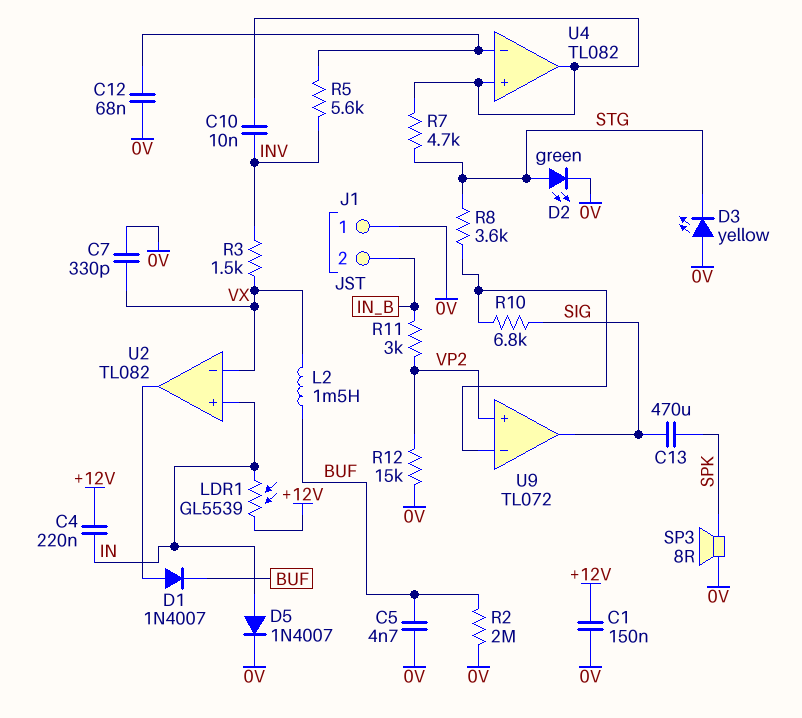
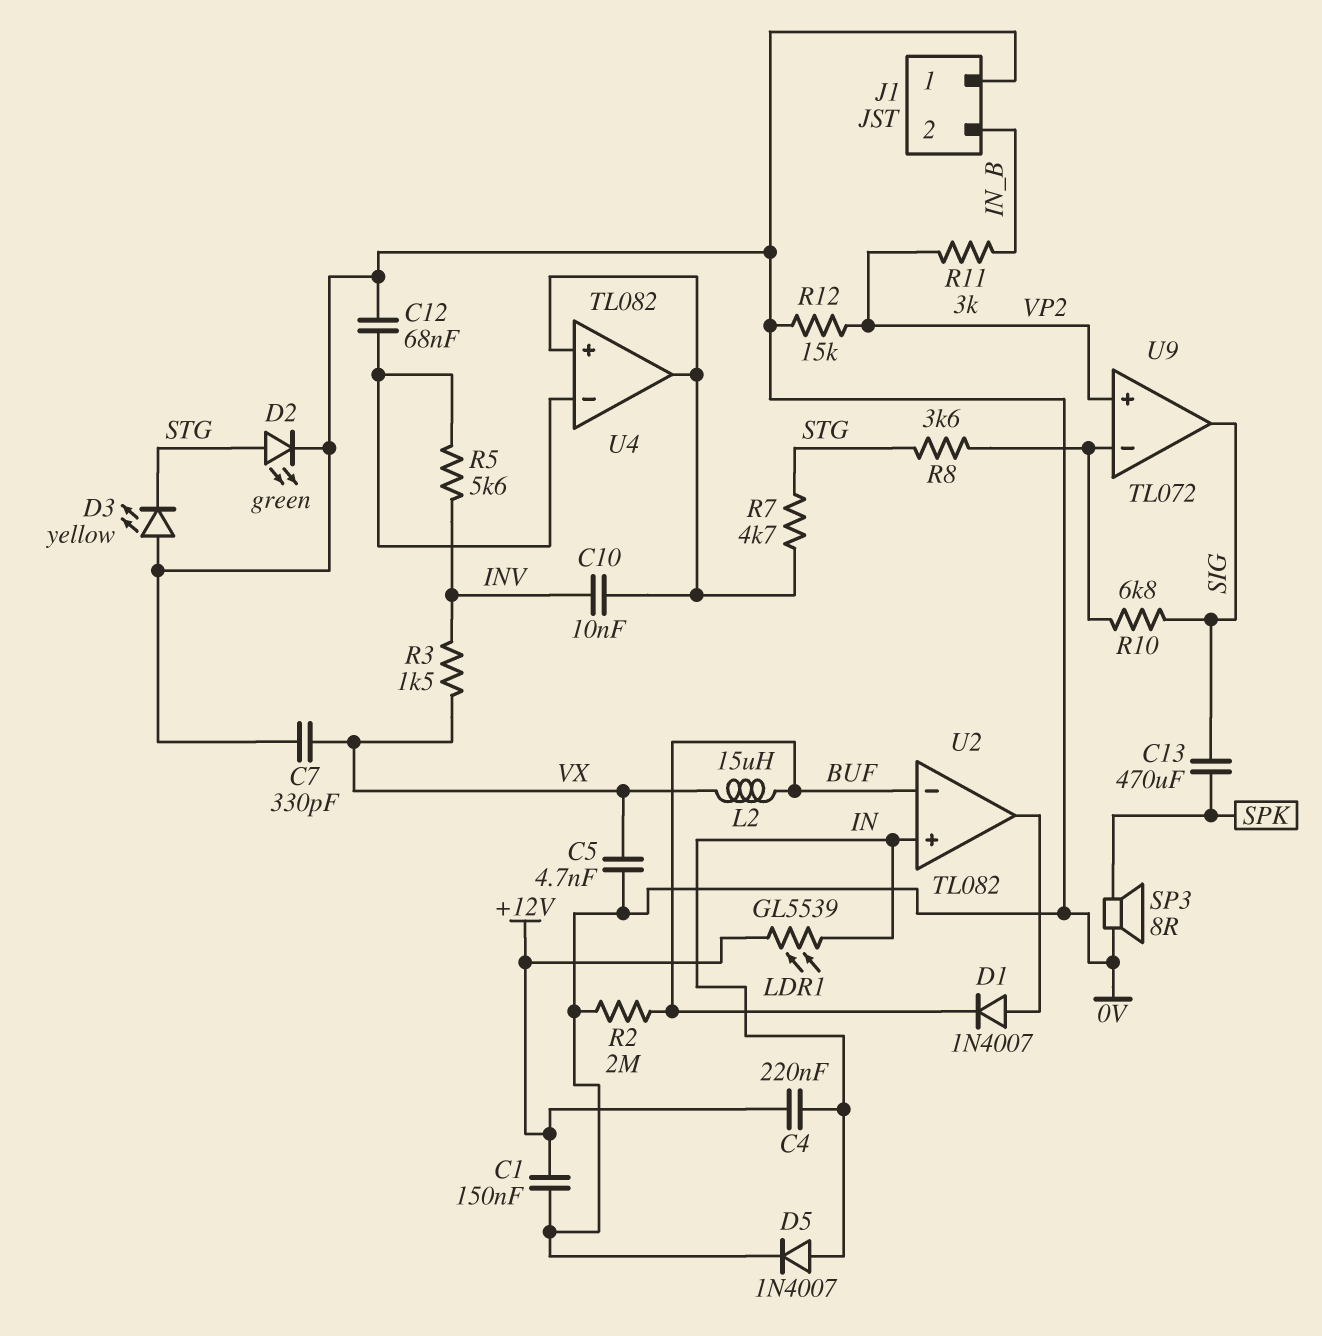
C5: 4.7nF (0V, BUF) -> 4.7nF (0V, VX)
L2: 1.5mH (BUF, VX) -> 15uH (BUF, VX)
U2 pin in-: VX -> BUF

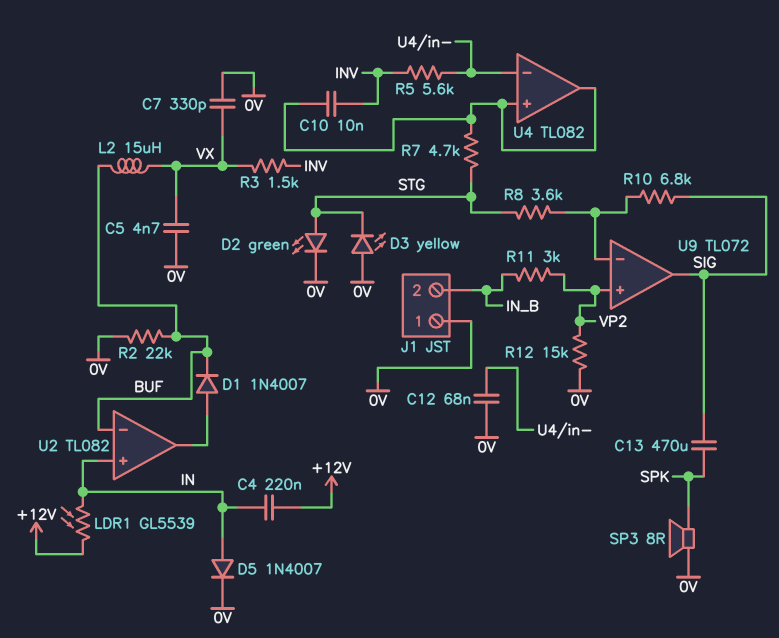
C1: 150nF (+12V, 0V) -> none
R2: 2M (0V, BUF) -> 22k (0V, BUF)

